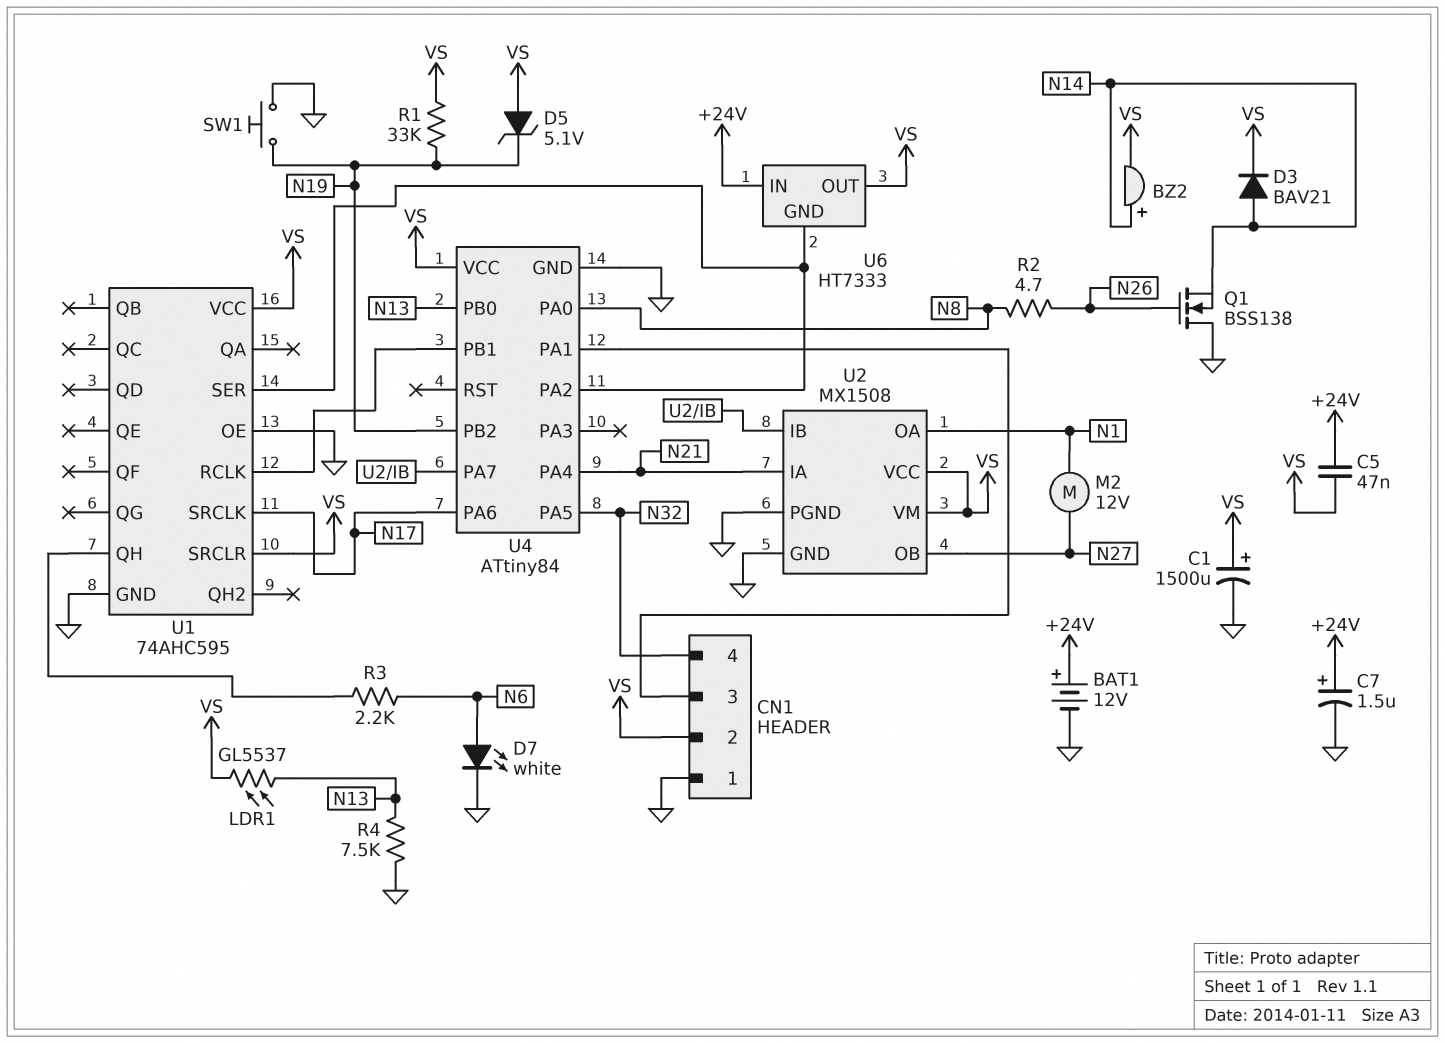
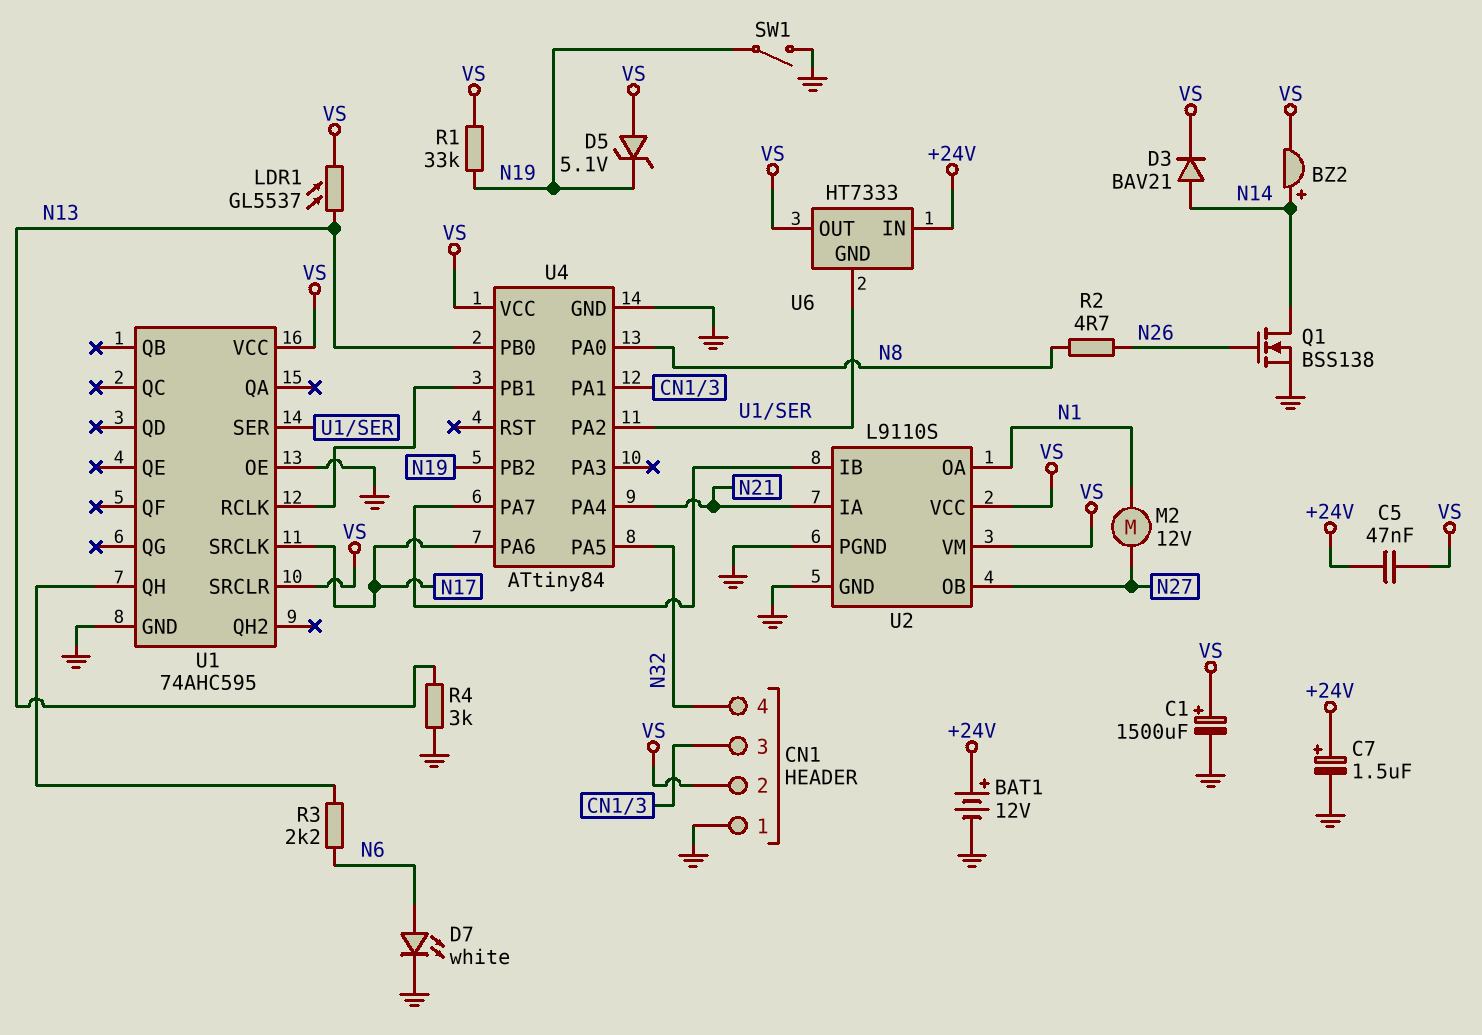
Q1: NMOS BSS138 (G N26, D GND, S N14) -> NMOS BSS138 (G N26, D N14, S GND)
R4: 7.5k (GND, N13) -> 3k (GND, N13)
SW1: button (GND, N19) -> switch (GND, N19)
U2: MX1508 -> L9110S

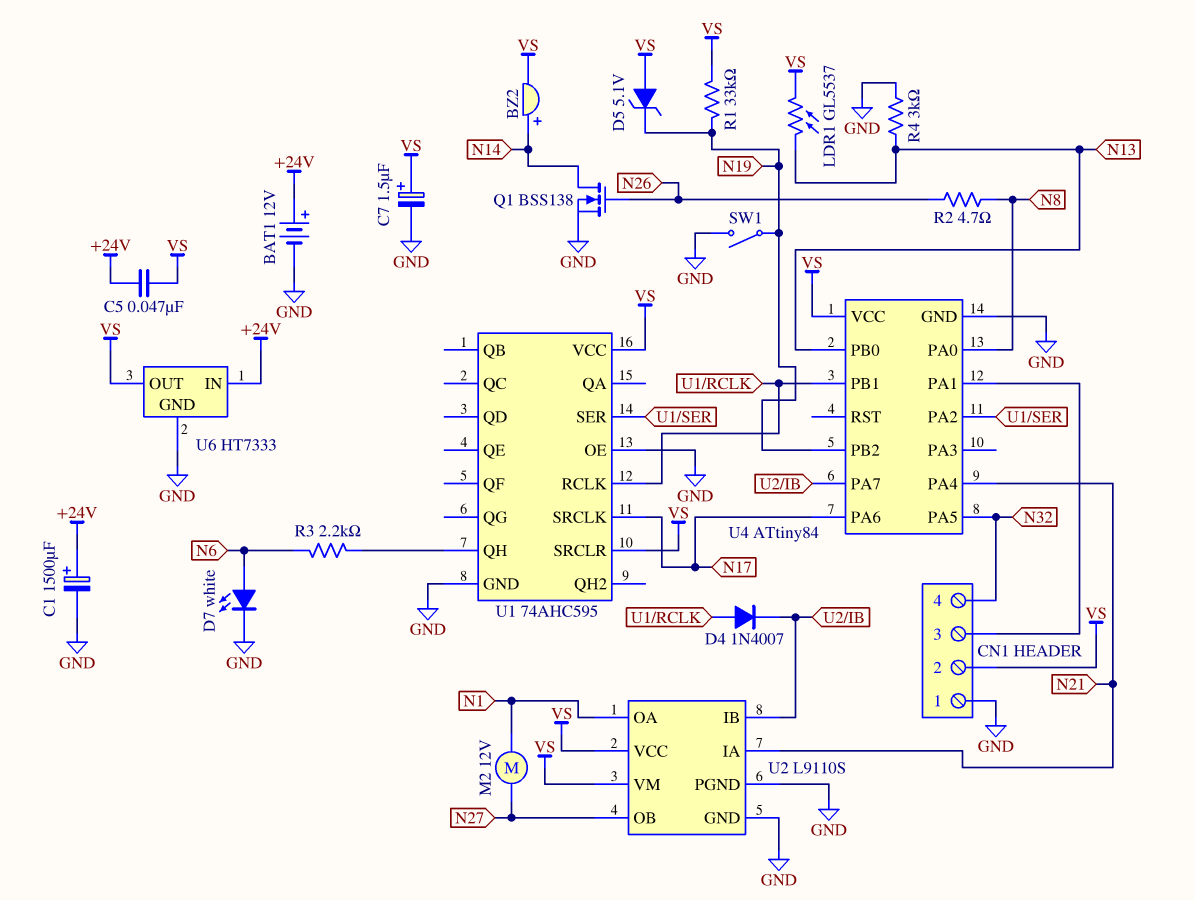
C1: 1500uF (plus VS, minus GND) -> 1500uF (plus +24V, minus GND)
C7: 1.5uF (plus +24V, minus GND) -> 1.5uF (plus VS, minus GND)
D3: diode BAV21 (A N14, K VS) -> none
D4: none -> diode 1N4007 (A U1/RCLK, K U2/IB)
U6 pin GND: U1/SER -> GND

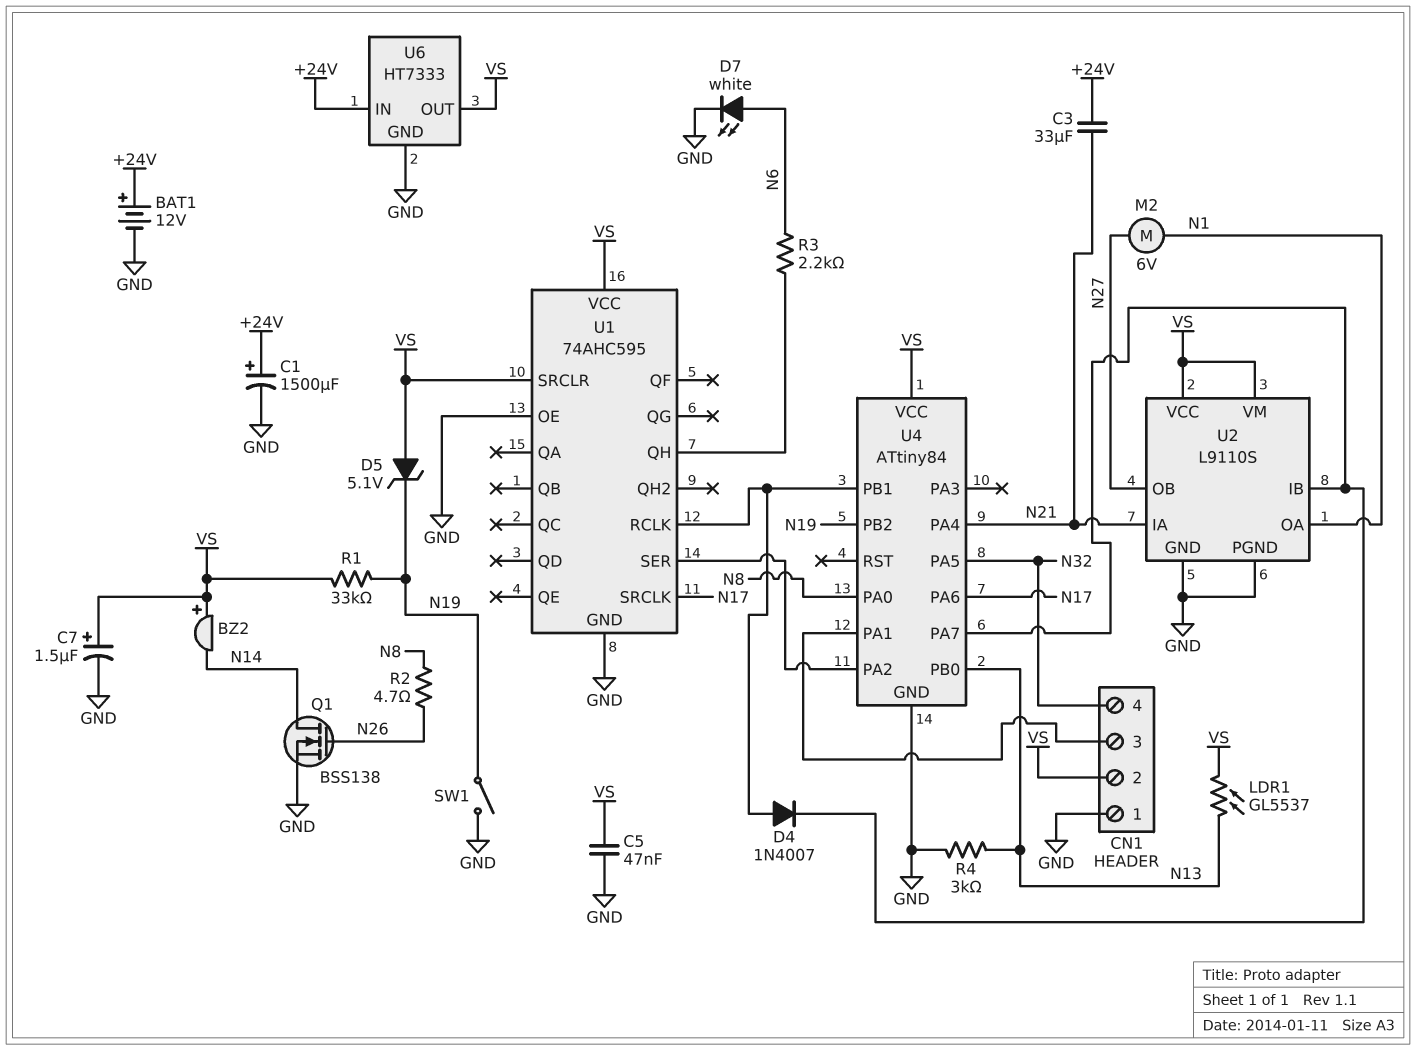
BZ2: buzzer (plus N14, minus VS) -> buzzer (plus VS, minus N14)
C3: none -> 33uF (+24V, N21)
C5: 47nF (+24V, VS) -> 47nF (GND, VS)
M2: motor 12V (N1, N27) -> motor 6V (N1, N27)

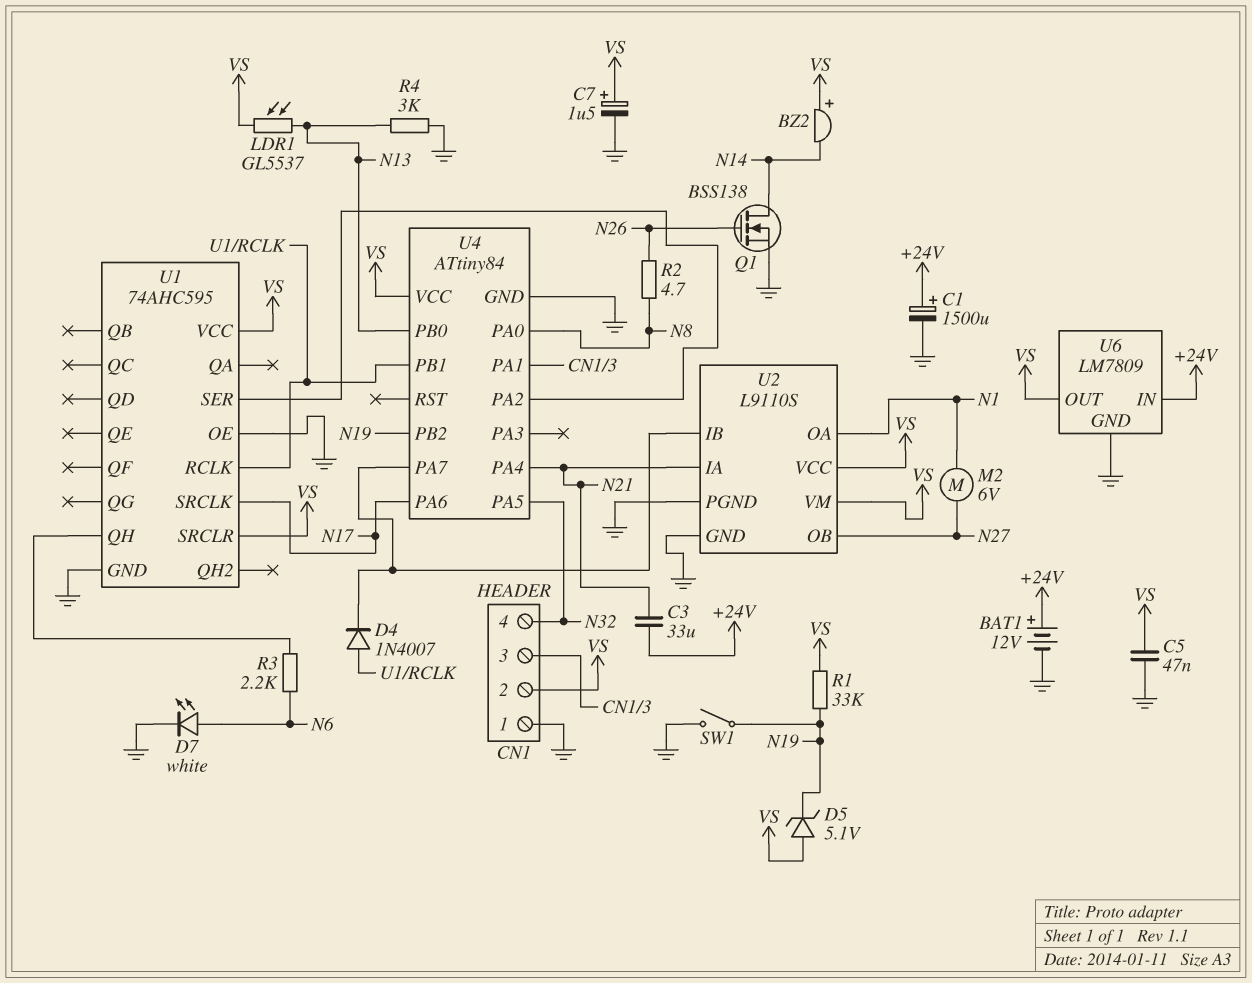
U6: HT7333 -> LM7809

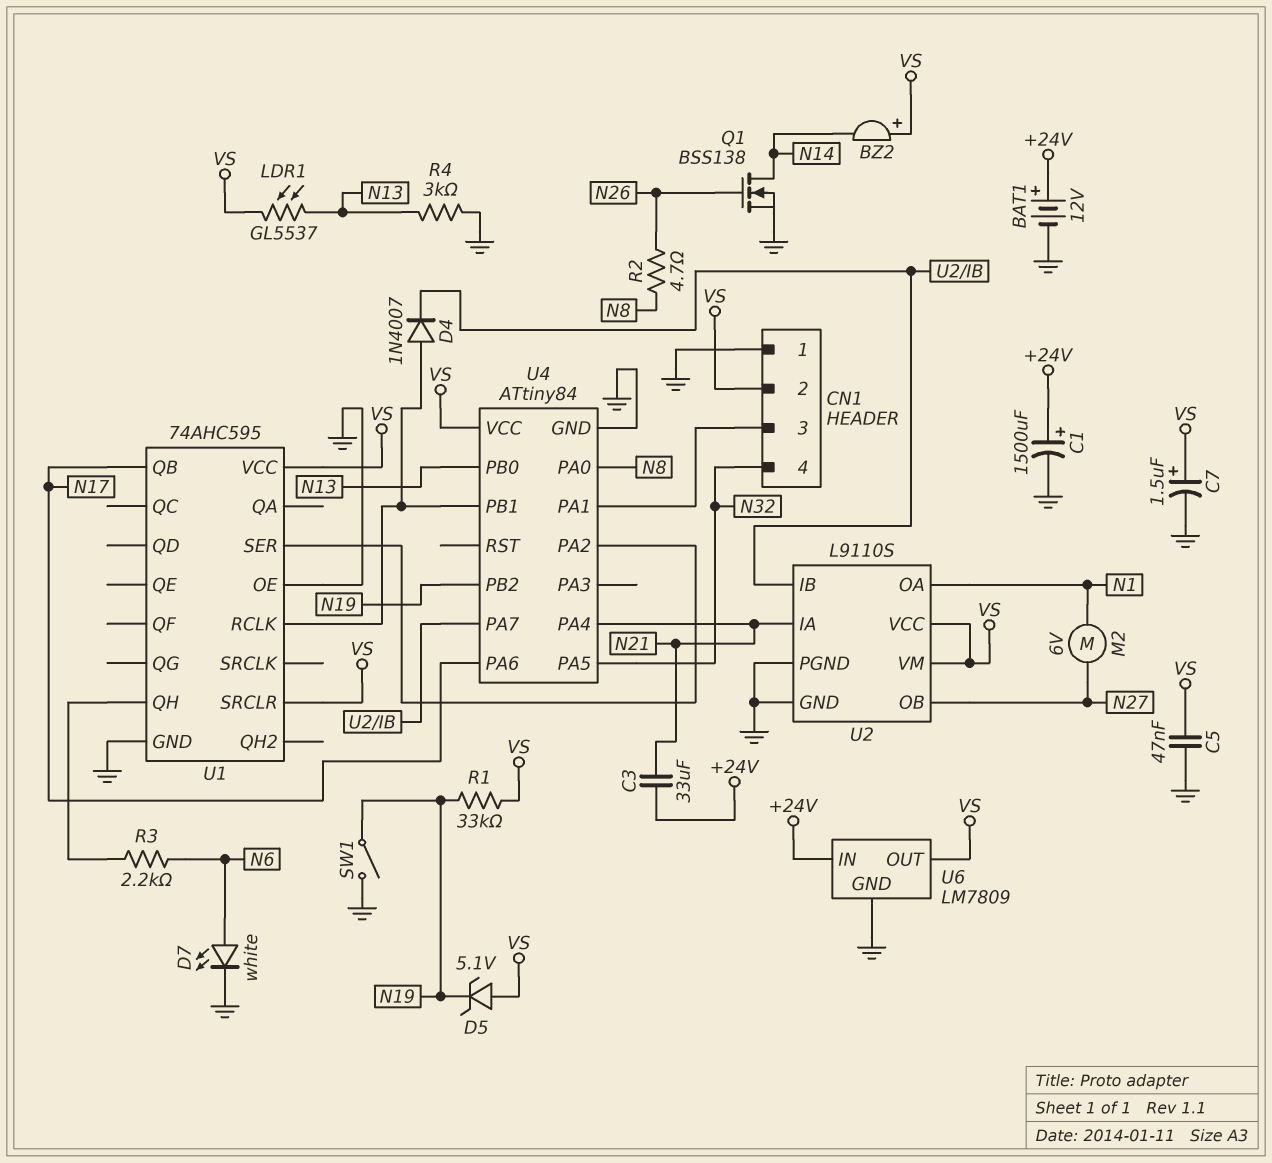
U1 pin QB: none -> N17
U1 pin SRCLK: N17 -> none

